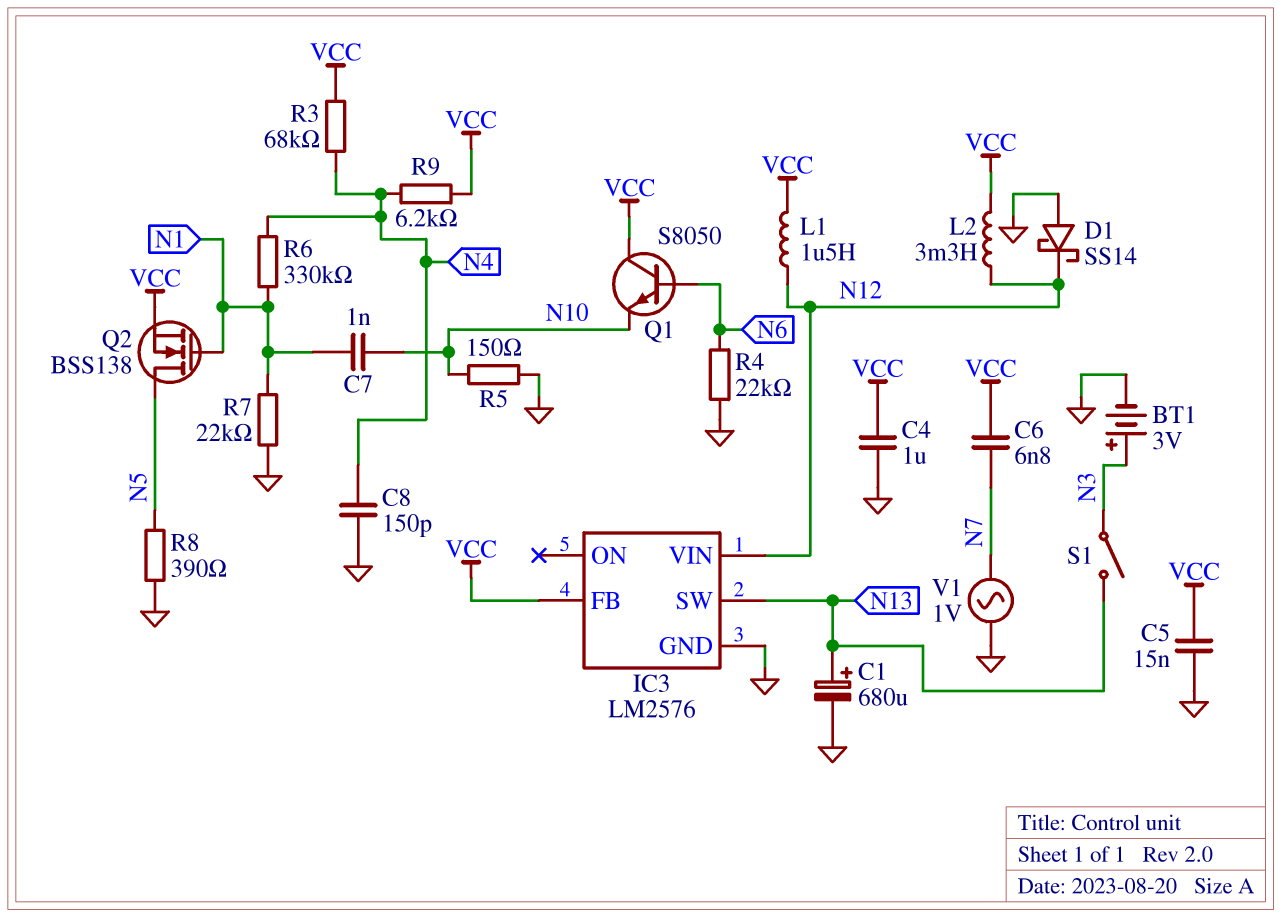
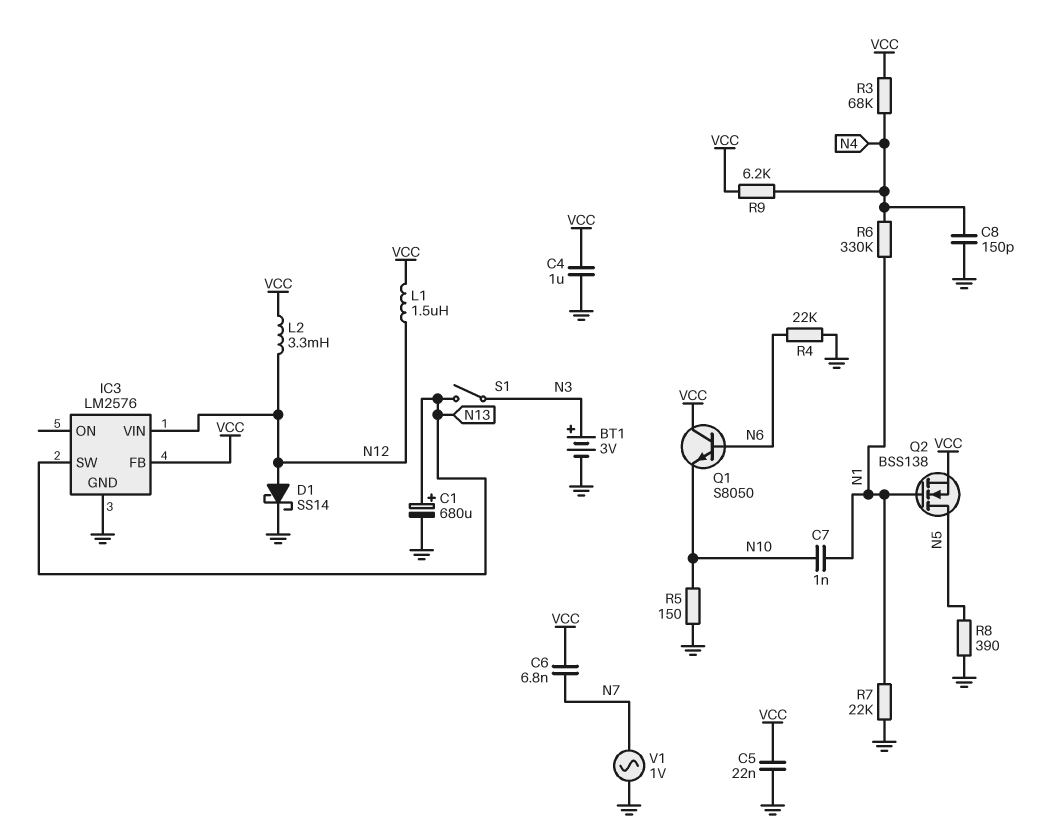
C5: 15nF (GND, VCC) -> 22nF (GND, VCC)
D1: schottky SS14 (A GND, K N12) -> schottky SS14 (A N12, K GND)

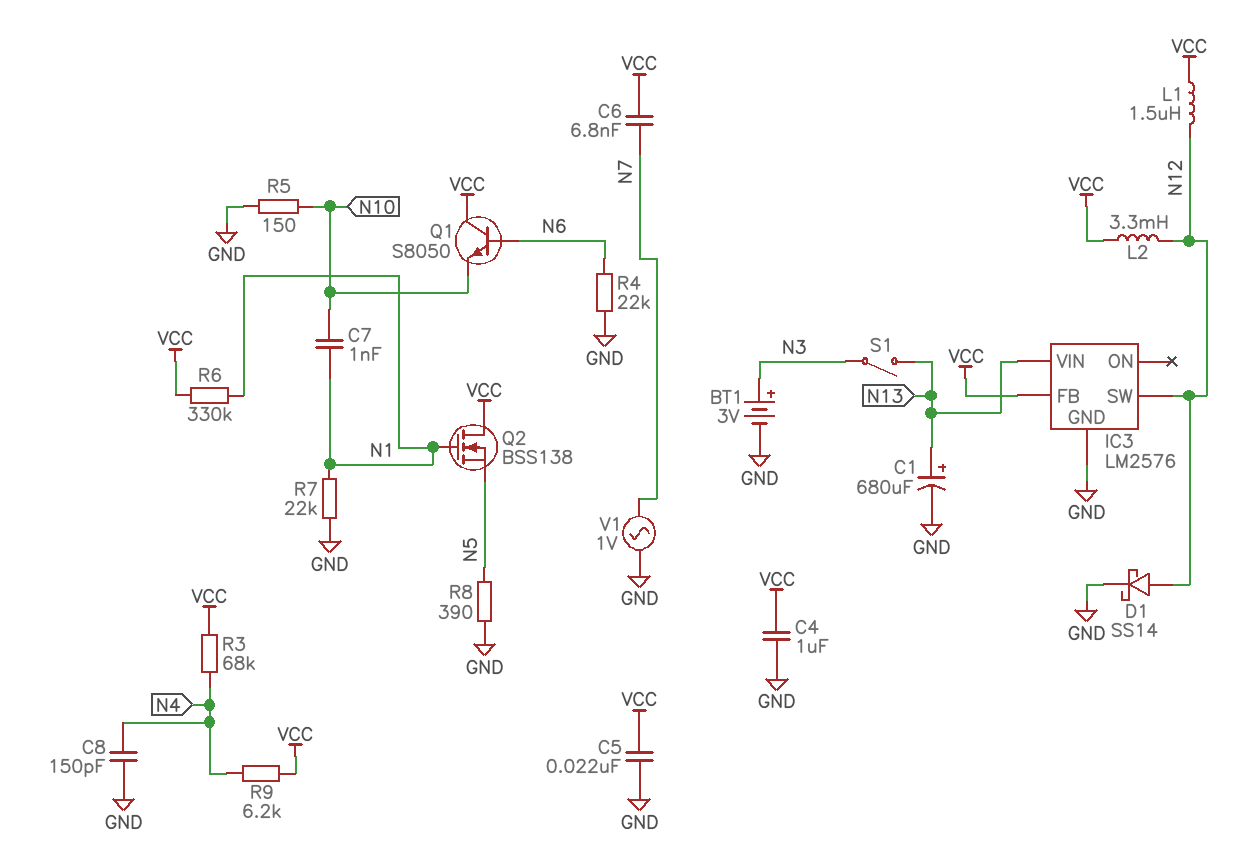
IC3 pin SW: N13 -> N12
IC3 pin VIN: N12 -> N13
Q2: NMOS BSS138 (G N1, D N5, S VCC) -> NMOS BSS138 (G N1, D VCC, S N5)
R6: 330k (N1, N4) -> 330k (N1, VCC)

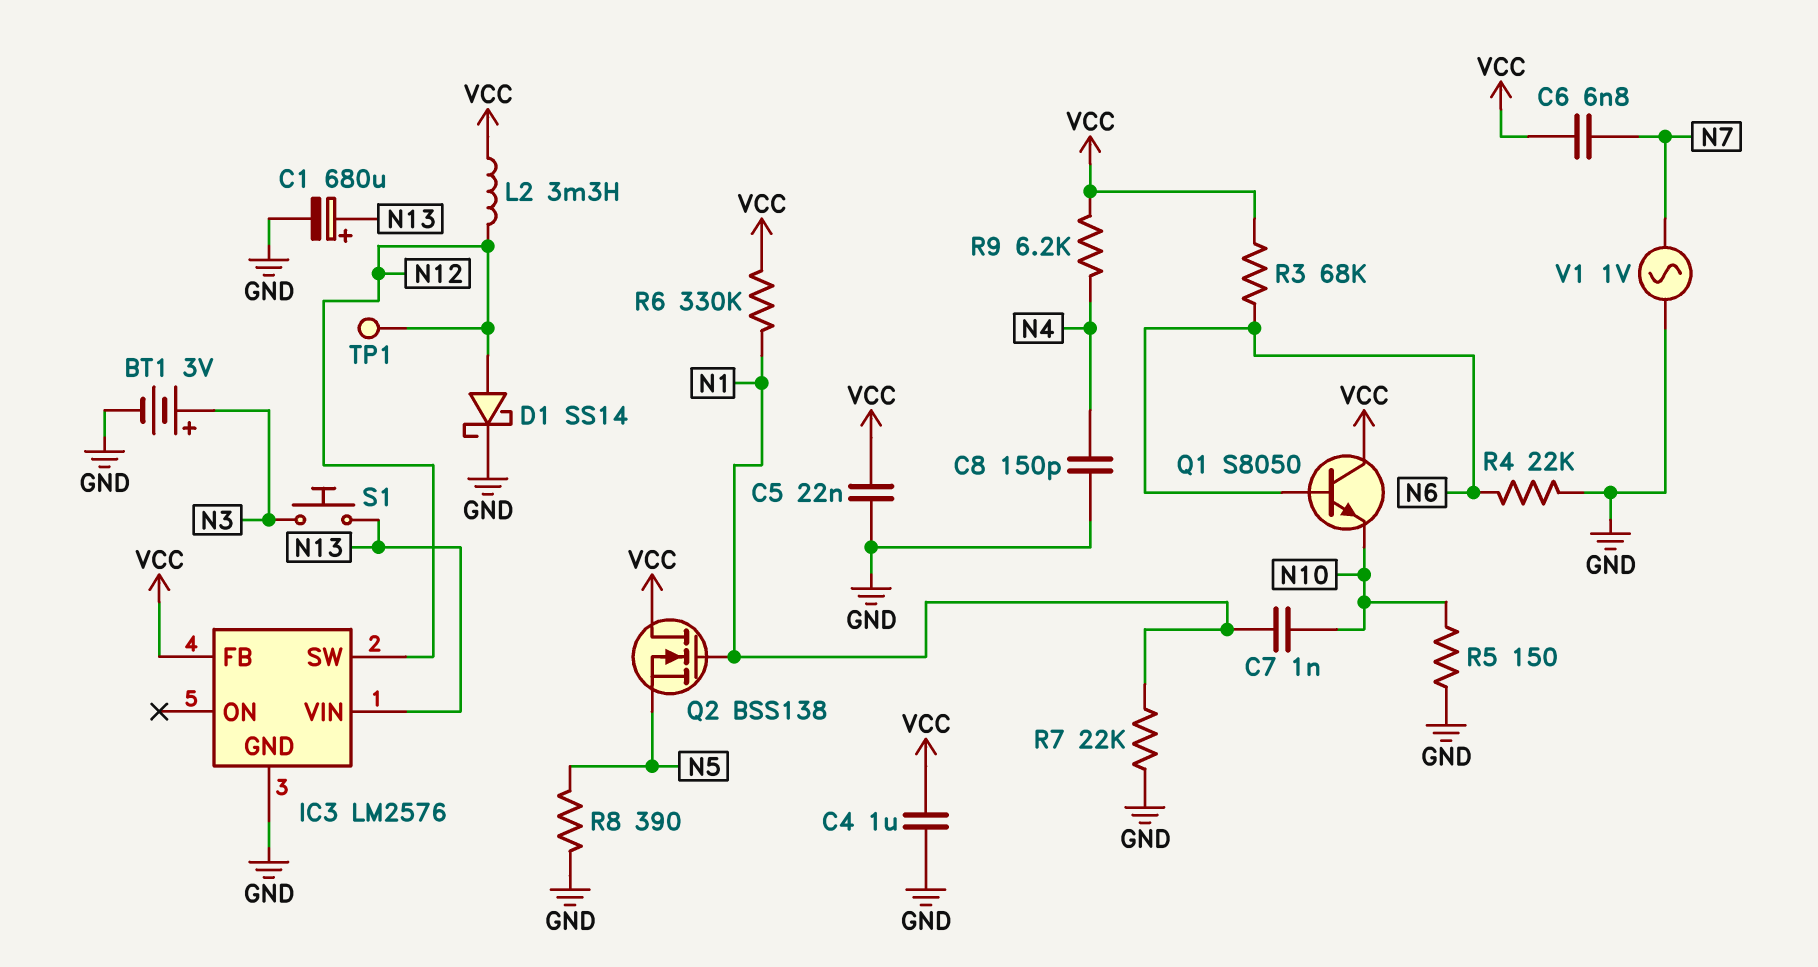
L1: 1.5uH (N12, VCC) -> none
R3: 68k (N4, VCC) -> 68k (N6, VCC)
S1: switch (N3, N13) -> button (N3, N13)
TP1: none -> test point (N12)

